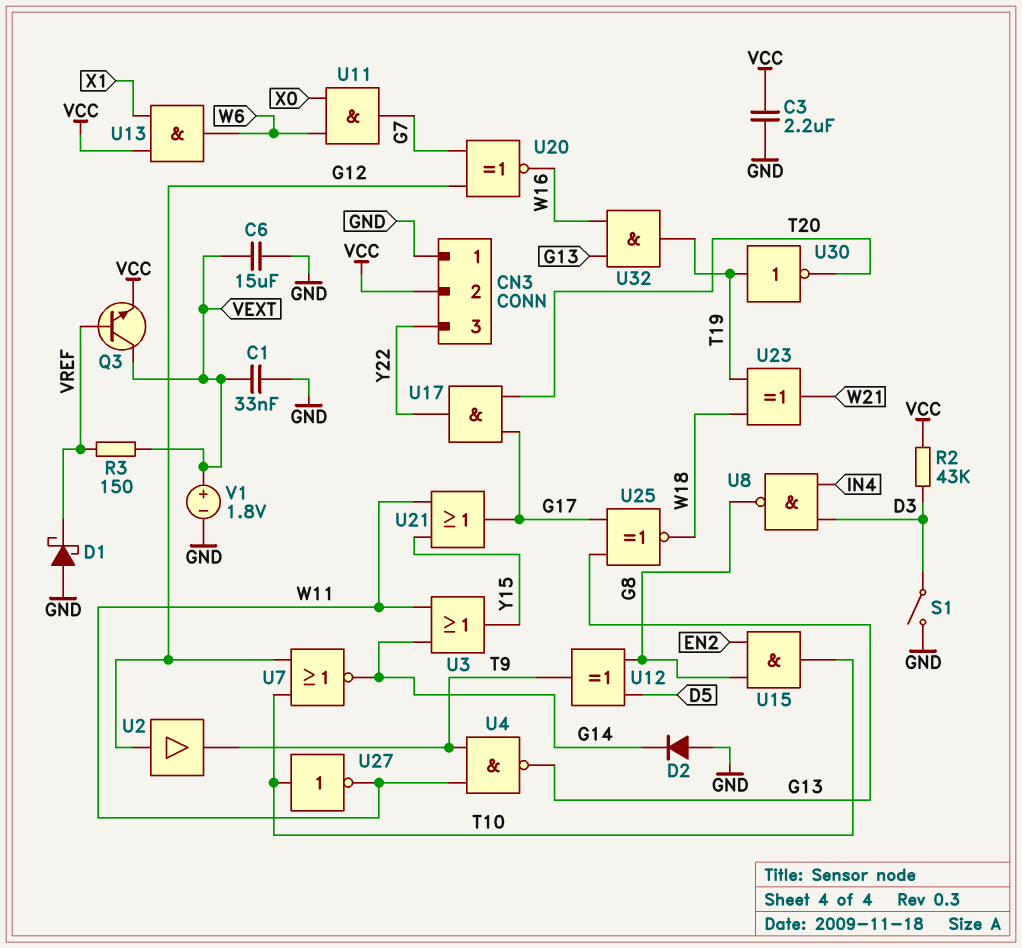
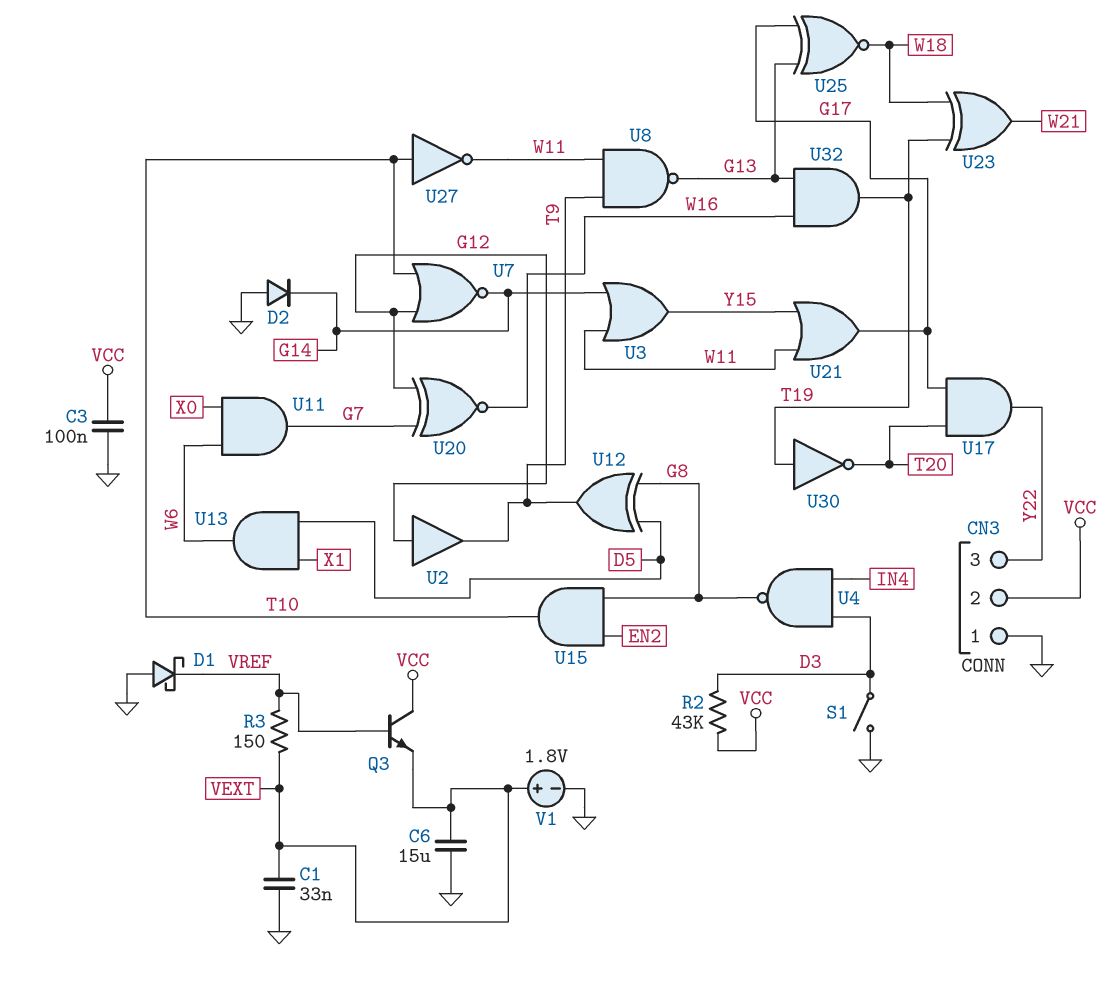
C3: 2.2uF (GND, VCC) -> 100nF (GND, VCC)
Q3: NPN (B VREF, C VEXT, E VCC) -> NPN (B VREF, C VCC, E VEXT)
U4: NAND (in T9, in W11, out G13) -> NAND (in D3, in IN4, out G8)
U8: NAND (in D3, in IN4, out G8) -> NAND (in T9, in W11, out G13)
U13: AND (in VCC, in X1, out W6) -> AND (in D5, in X1, out W6)

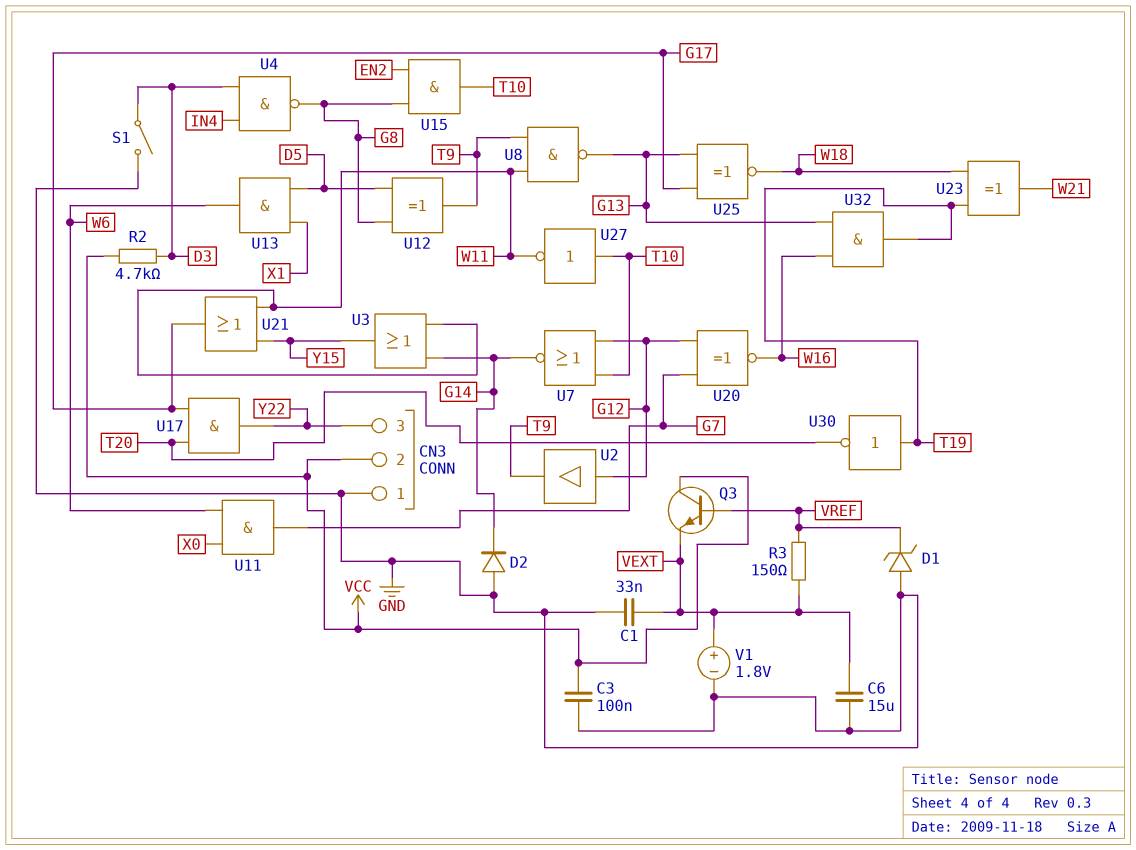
D1: schottky (A GND, K VREF) -> zener (A GND, K VREF)
R2: 43k (D3, VCC) -> 4.7k (D3, VCC)

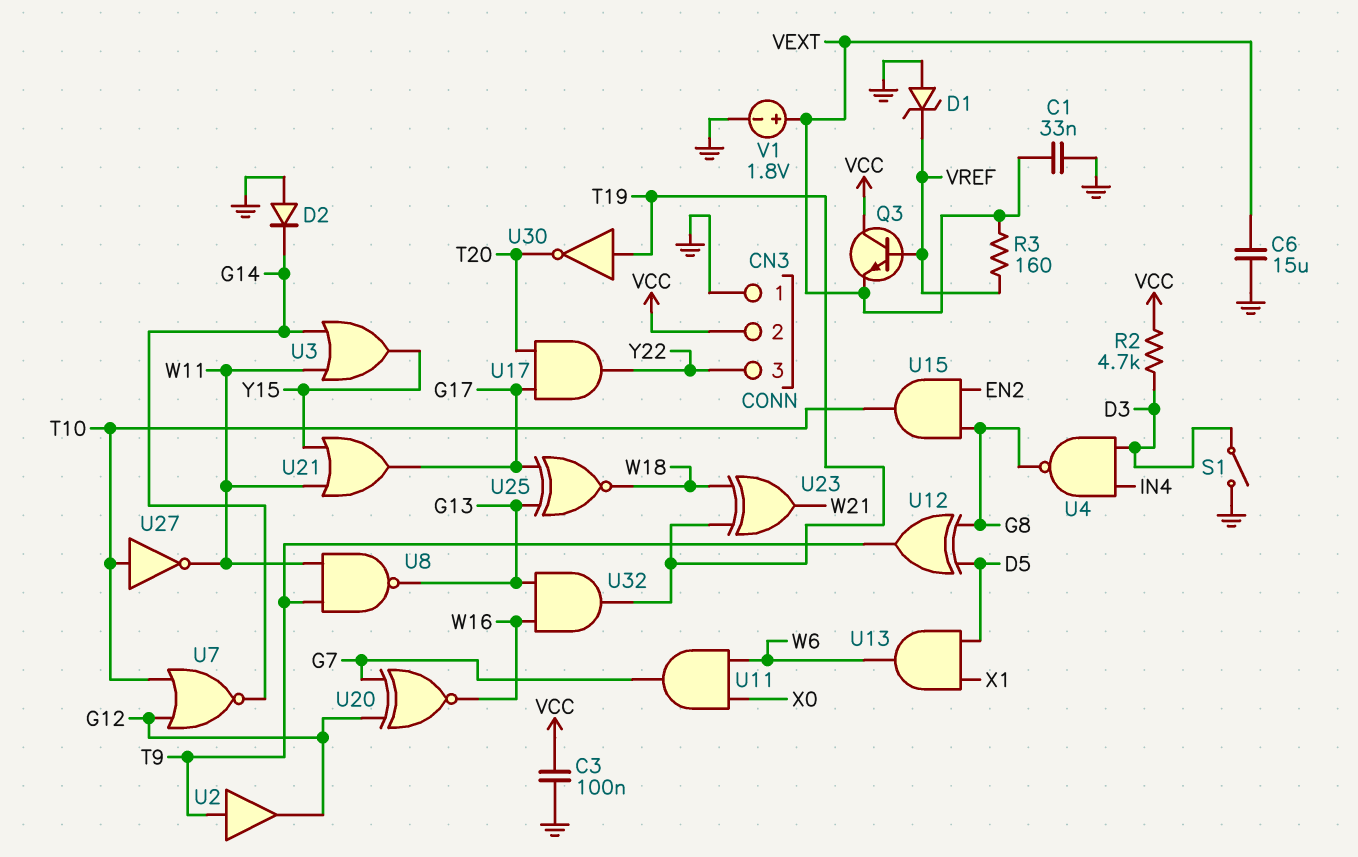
R3: 150 (VEXT, VREF) -> 160 (VEXT, VREF)
U2: buffer (in G12, out T9) -> buffer (in T9, out G12)

